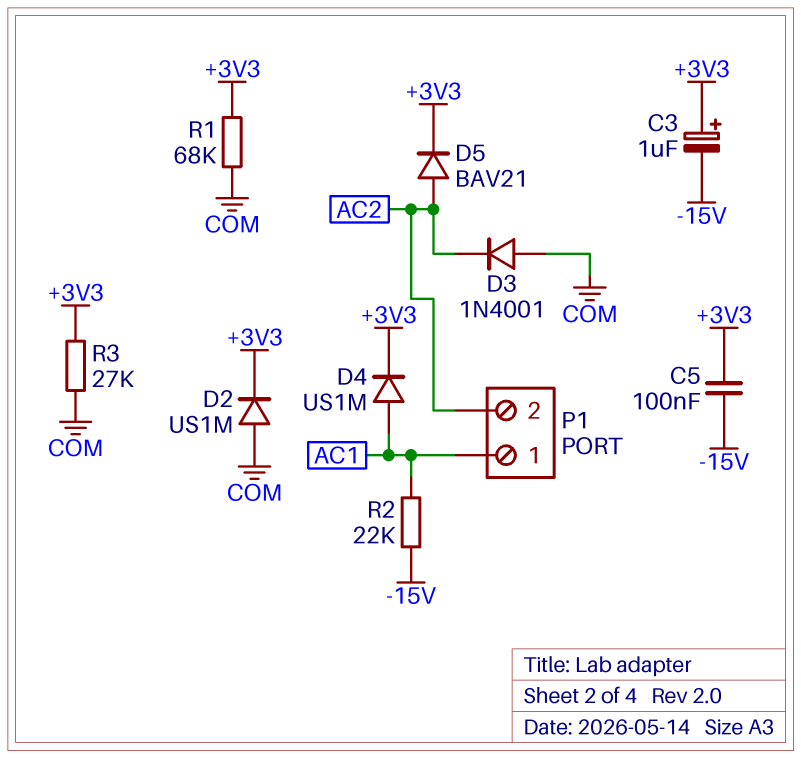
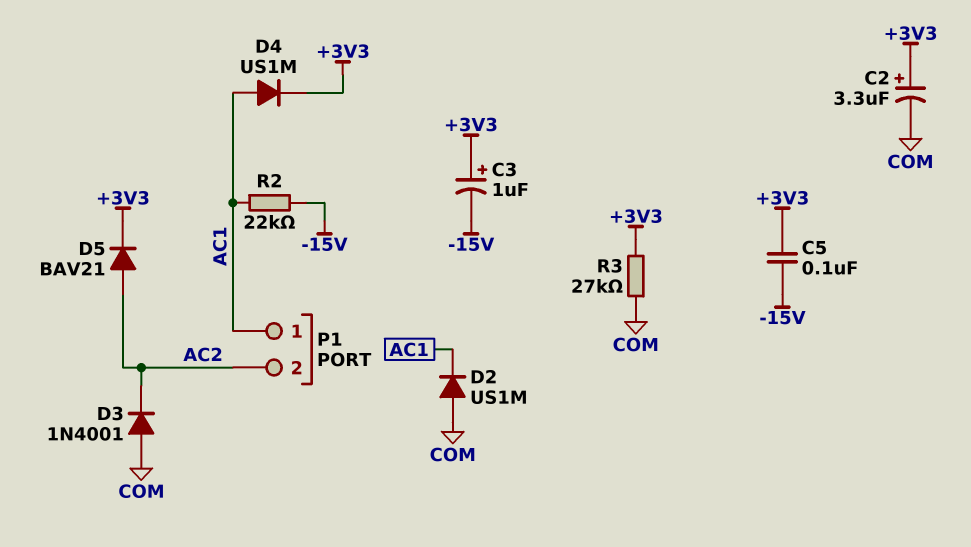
C2: none -> 3.3uF (plus +3V3, minus COM)
D2: diode US1M (A COM, K +3V3) -> diode US1M (A COM, K AC1)
R1: 68k (+3V3, COM) -> none

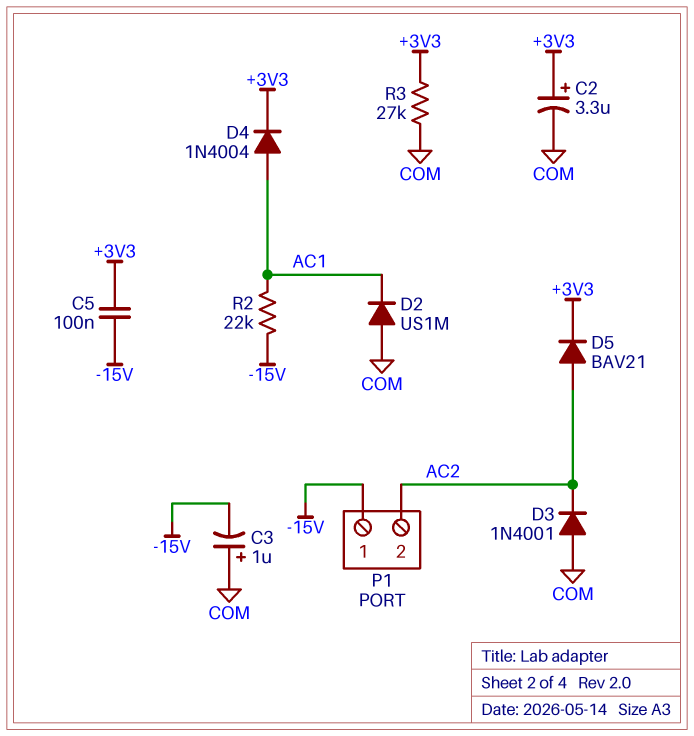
C3: 1uF (plus +3V3, minus -15V) -> 1uF (plus COM, minus -15V)
D4: diode US1M (A AC1, K +3V3) -> diode 1N4004 (A AC1, K +3V3)
P1 pin 1: AC1 -> -15V

